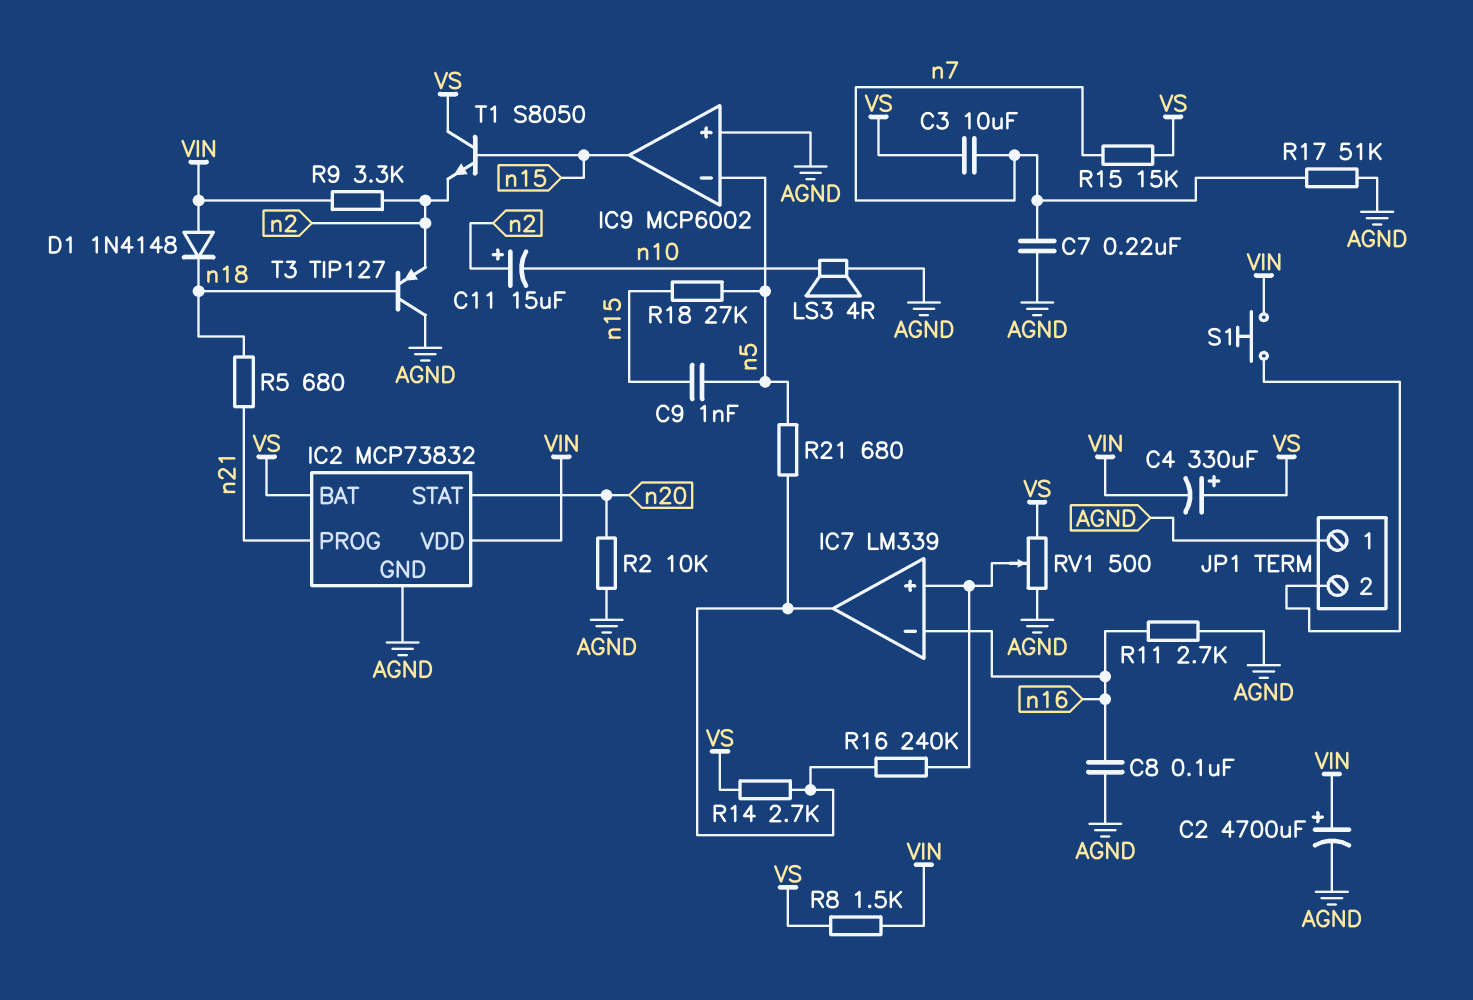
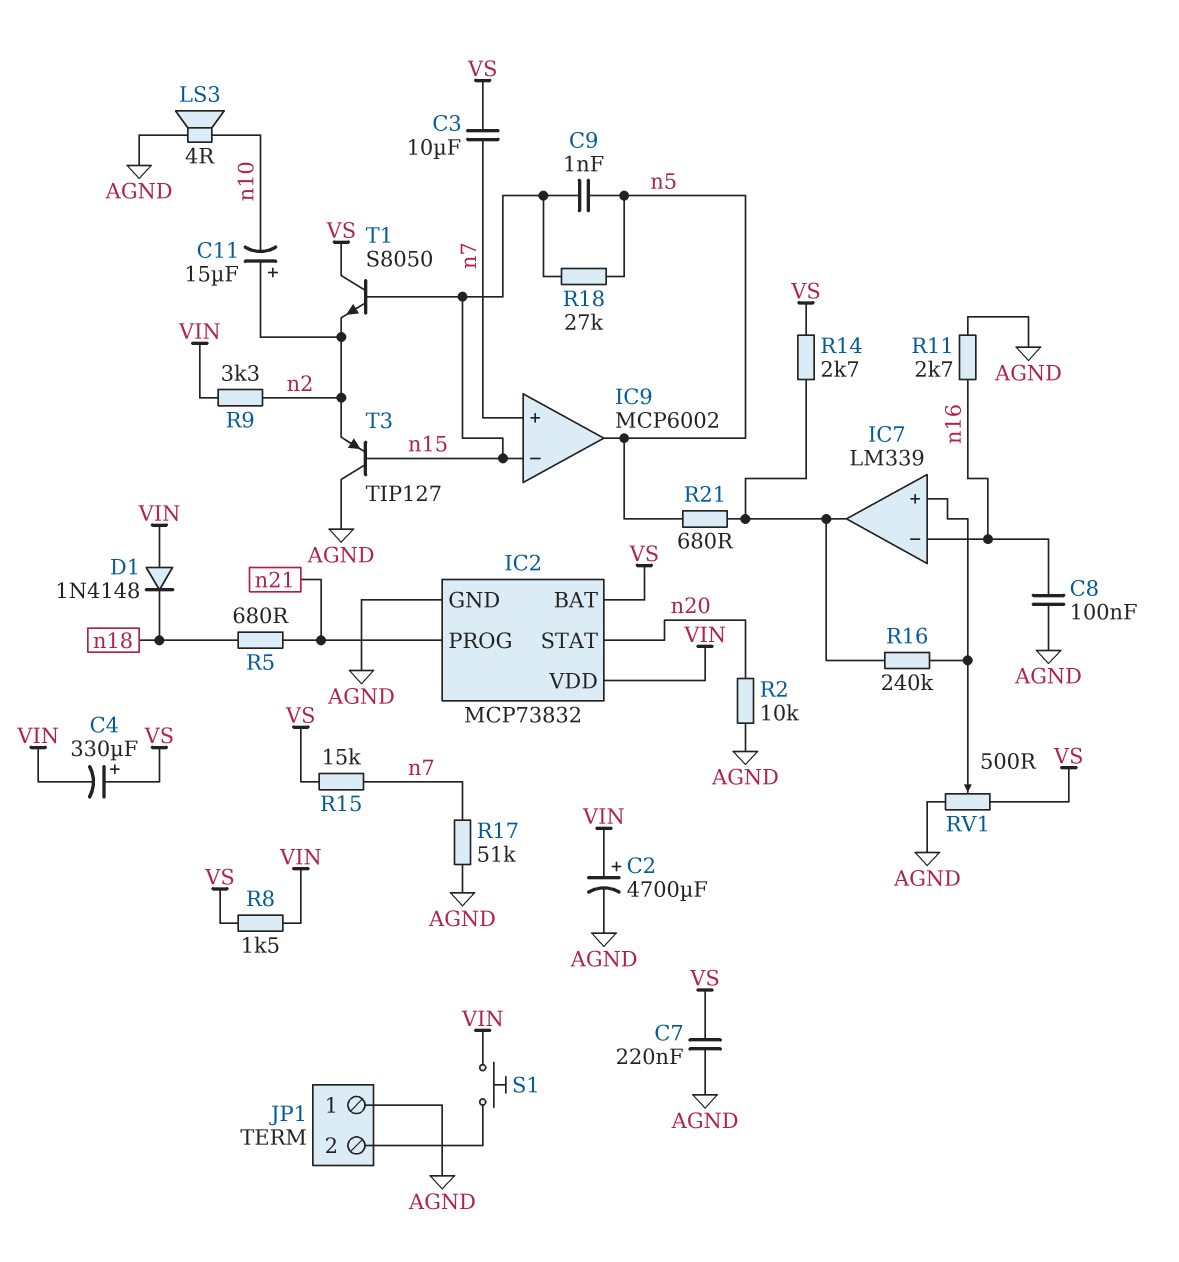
C7: 220nF (AGND, n7) -> 220nF (AGND, VS)
IC9 pin in+: AGND -> n7
IC9 pin in-: n5 -> n15
IC9 pin out: n15 -> n5
T3: PNP TIP127 (B n18, C AGND, E n2) -> PNP TIP127 (B n15, C AGND, E n2)

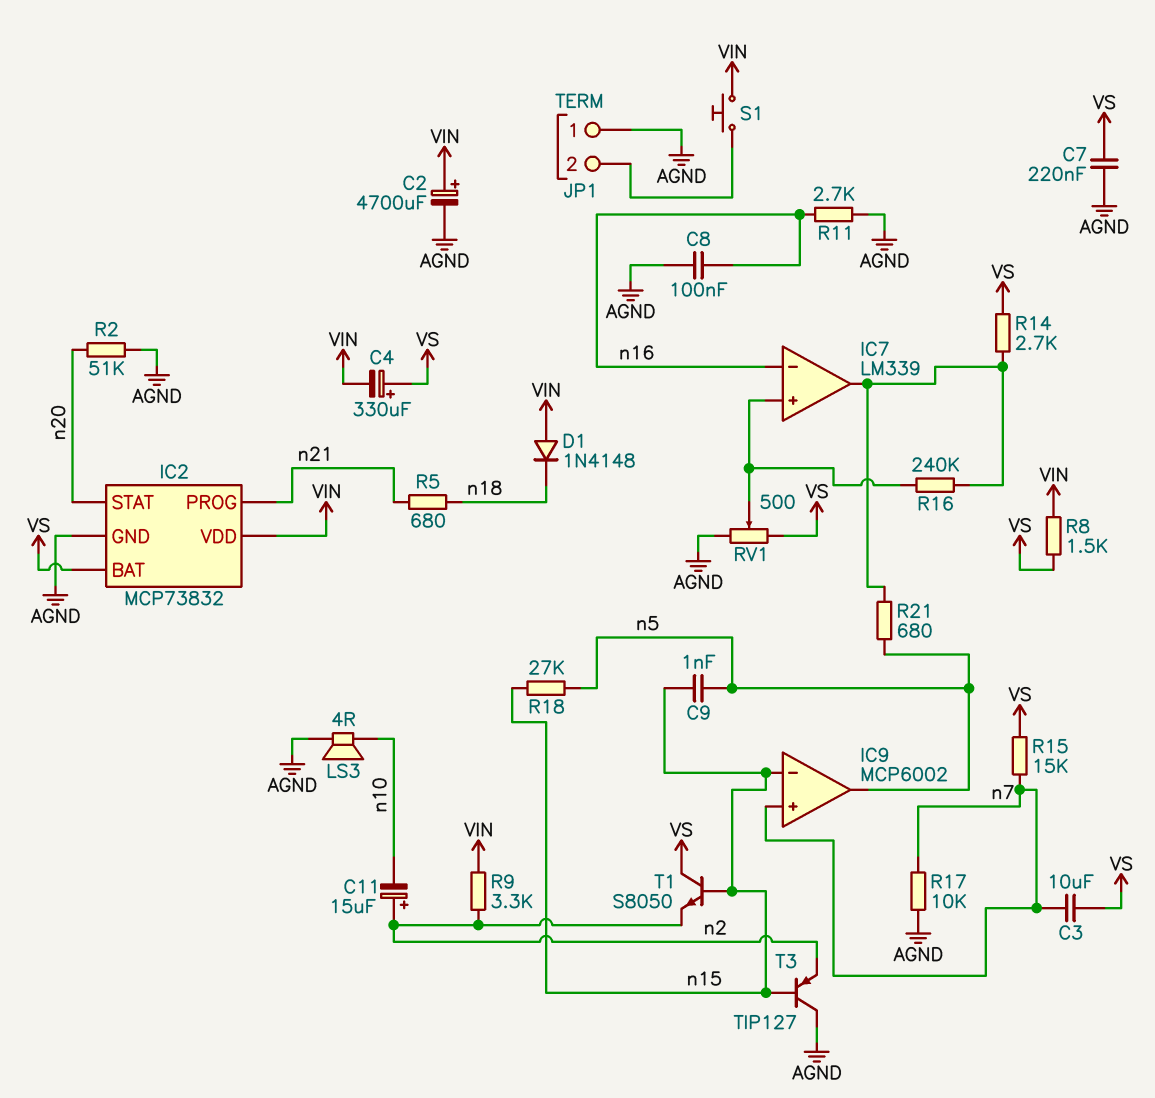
R2: 10k (AGND, n20) -> 51k (AGND, n20)
R17: 51k (AGND, n7) -> 10k (AGND, n7)

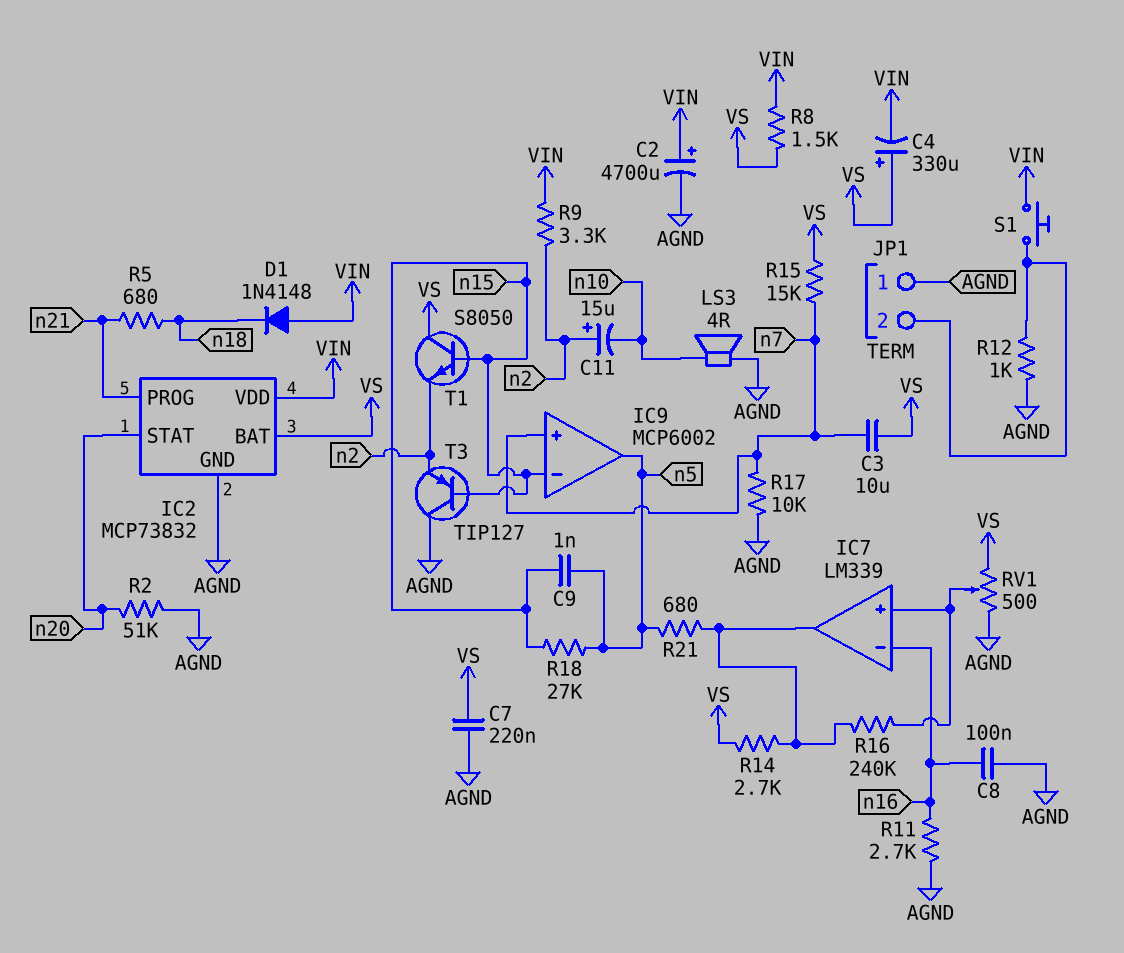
R12: none -> 1k (AGND, JP1/2)

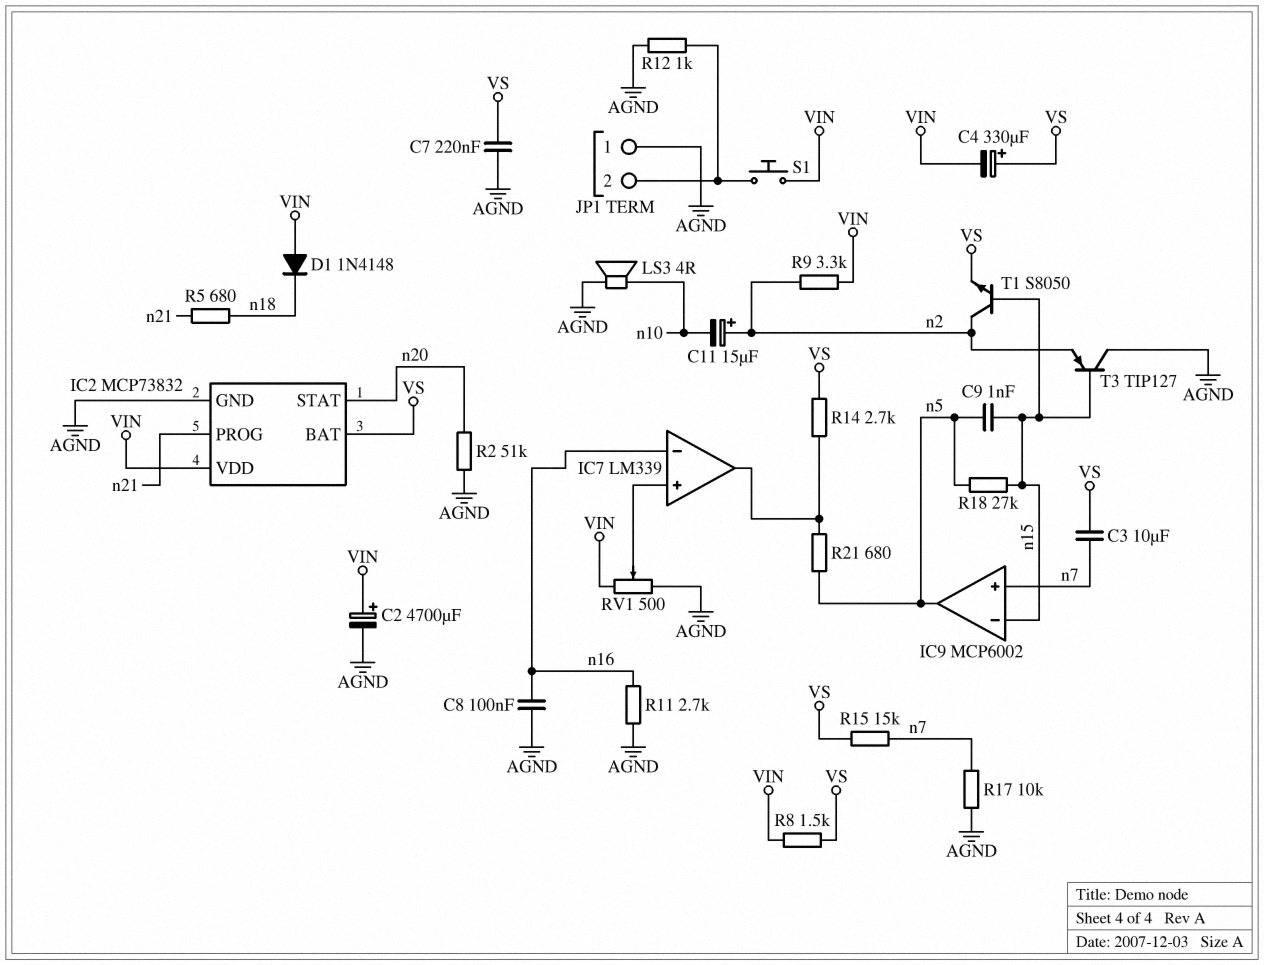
R16: 240k (IC7/in+, IC7/out) -> none
RV1: 500 (AGND, VS, wiper IC7/in+) -> 500 (AGND, VIN, wiper IC7/in+)
T1: NPN S8050 (B n15, C VS, E n2) -> NPN S8050 (B n15, C n2, E VS)

